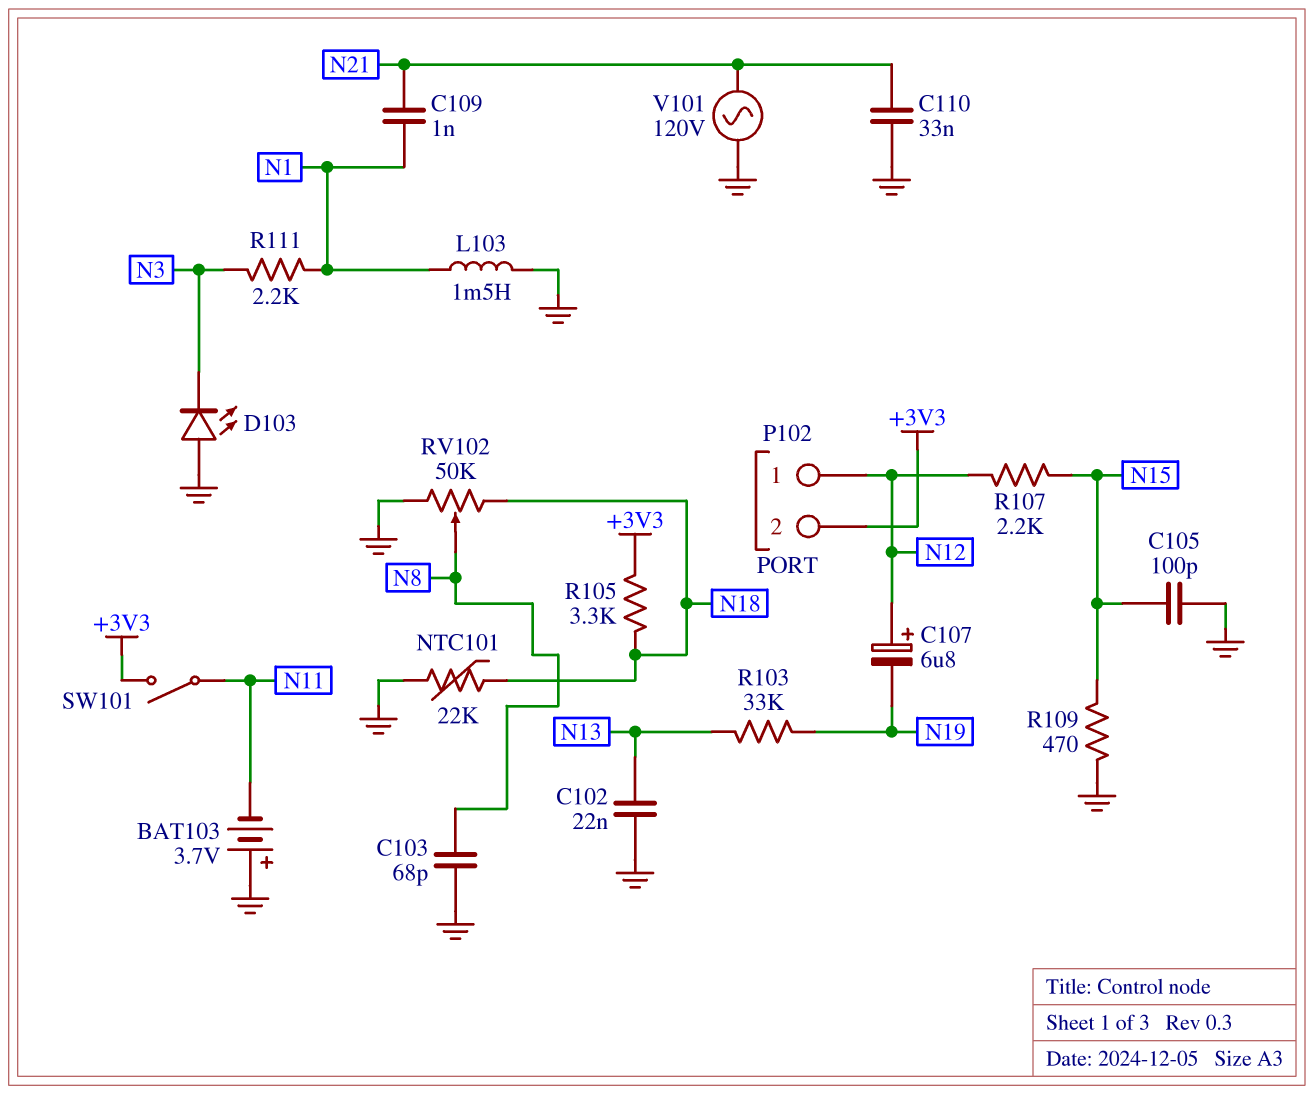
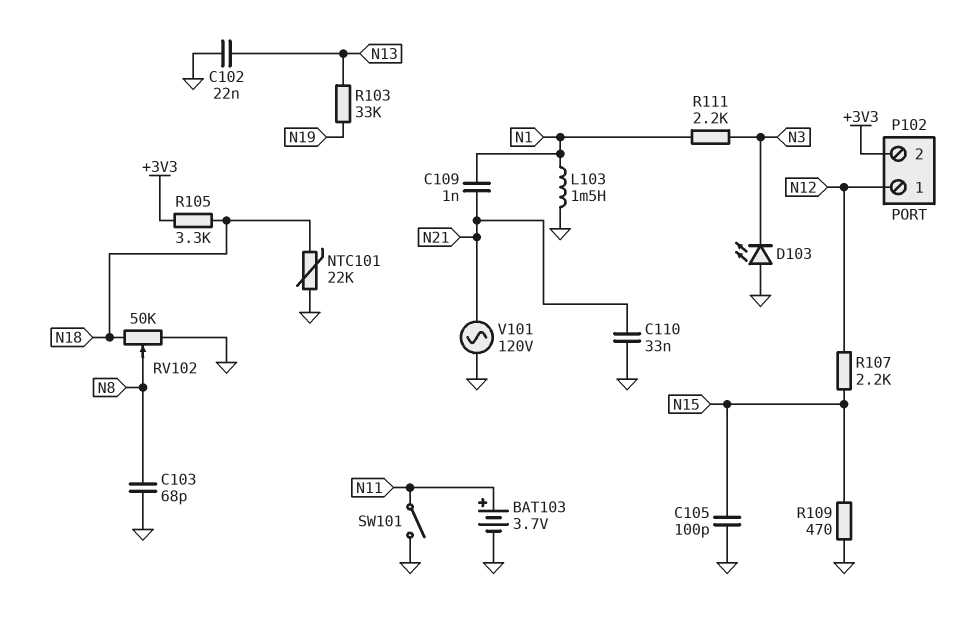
BAT103: 3.7V (plus GND, minus N11) -> 3.7V (plus N11, minus GND)
C107: 6.8uF (plus N12, minus N19) -> none
SW101: switch (+3V3, N11) -> switch (GND, N11)

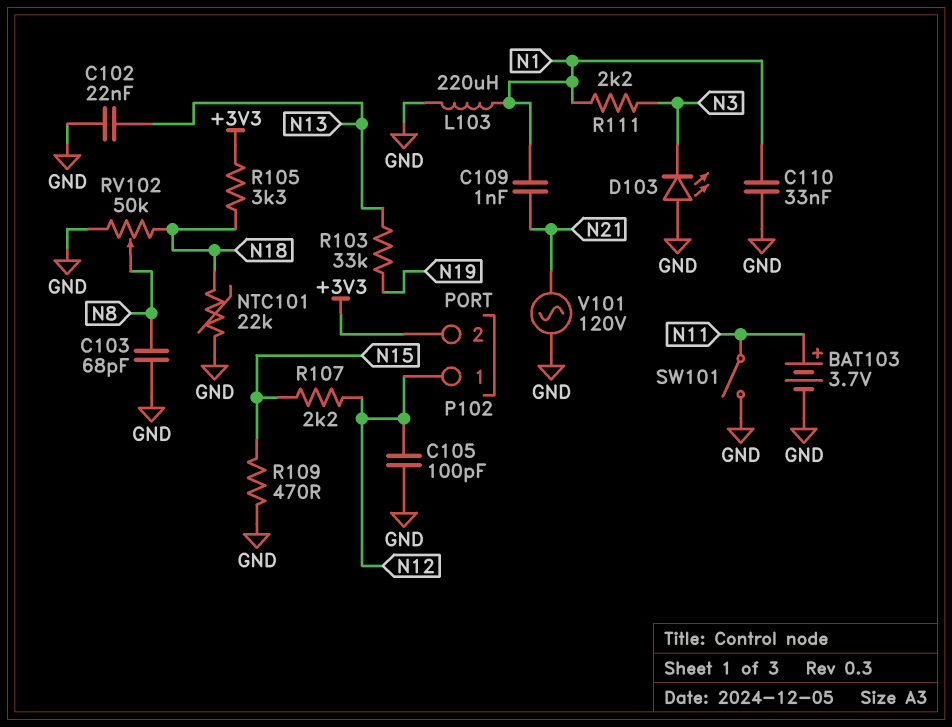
C105: 100pF (GND, N15) -> 100pF (GND, N12)
C110: 33nF (GND, N21) -> 33nF (GND, N1)
L103: 1.5mH (GND, N1) -> 220uH (GND, N1)

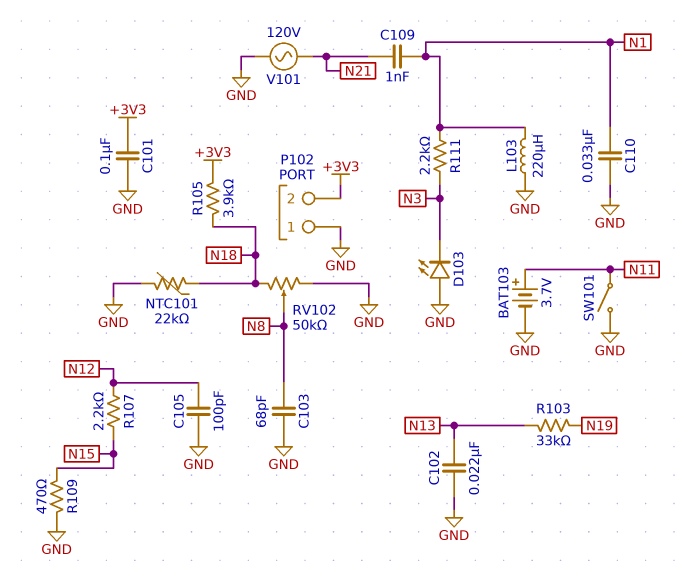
C101: none -> 100nF (+3V3, GND)
P102 pin 1: N12 -> GND
R105: 3.3k (+3V3, N18) -> 3.9k (+3V3, N18)

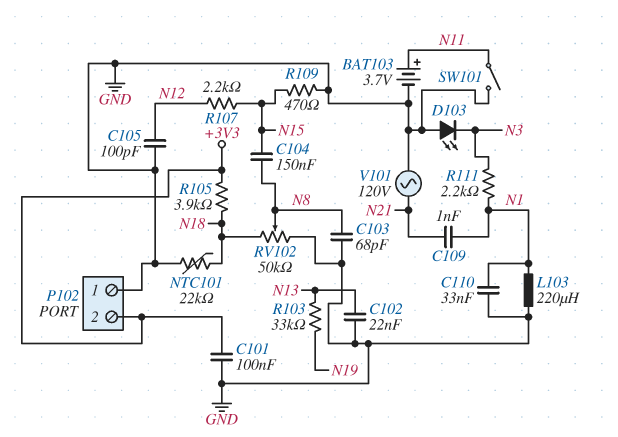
C104: none -> 150nF (N8, N15)

